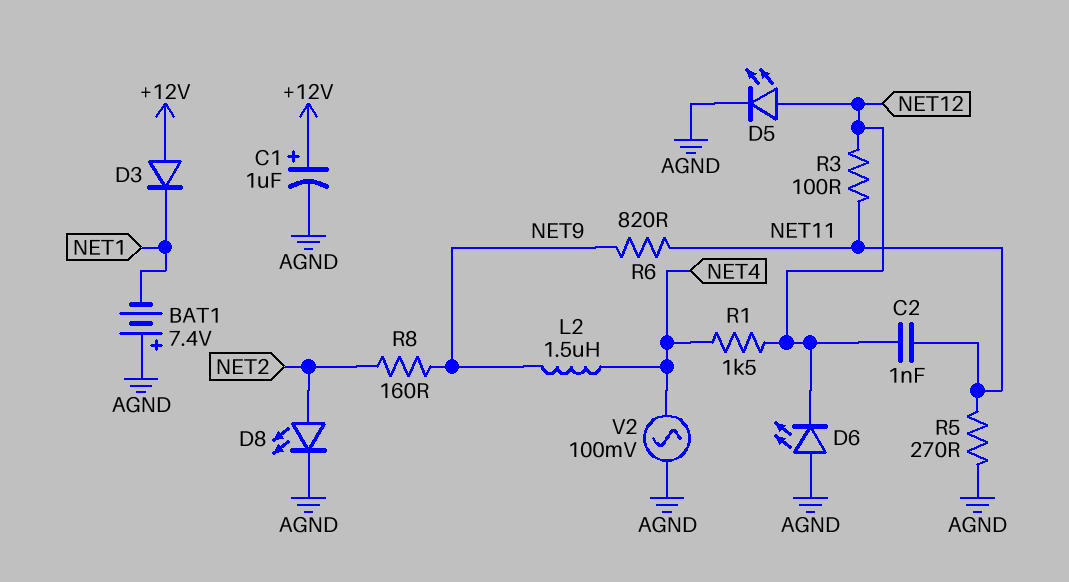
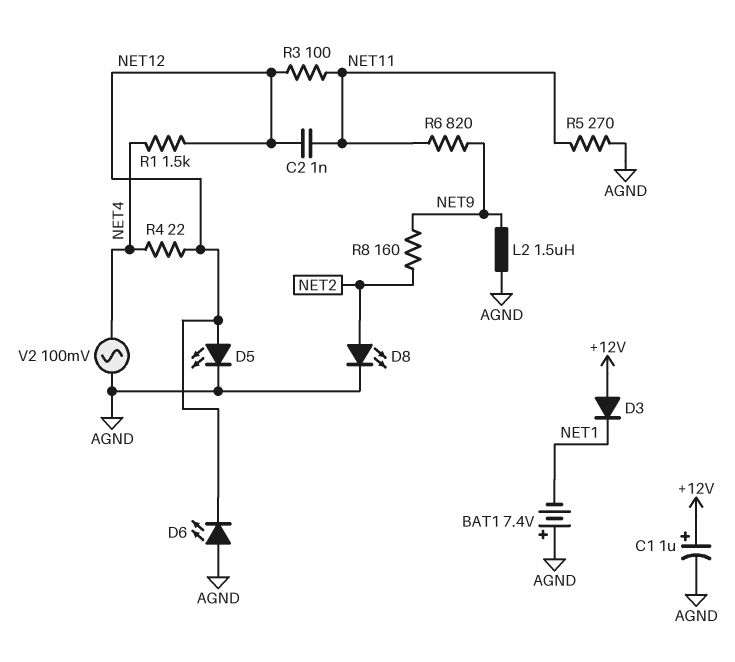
L2: 1.5uH (NET4, NET9) -> 1.5uH (AGND, NET9)
R4: none -> 22 (NET4, NET12)

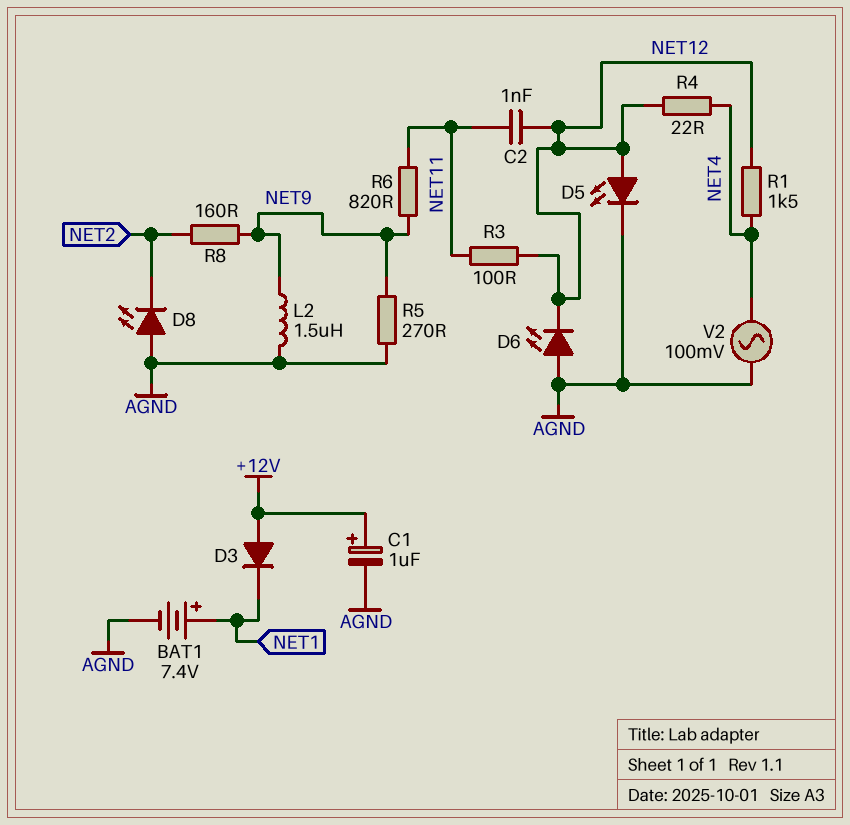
BAT1: 7.4V (plus AGND, minus NET1) -> 7.4V (plus NET1, minus AGND)
D8: LED (A NET2, K AGND) -> LED (A AGND, K NET2)
R5: 270 (AGND, NET11) -> 270 (AGND, NET9)

